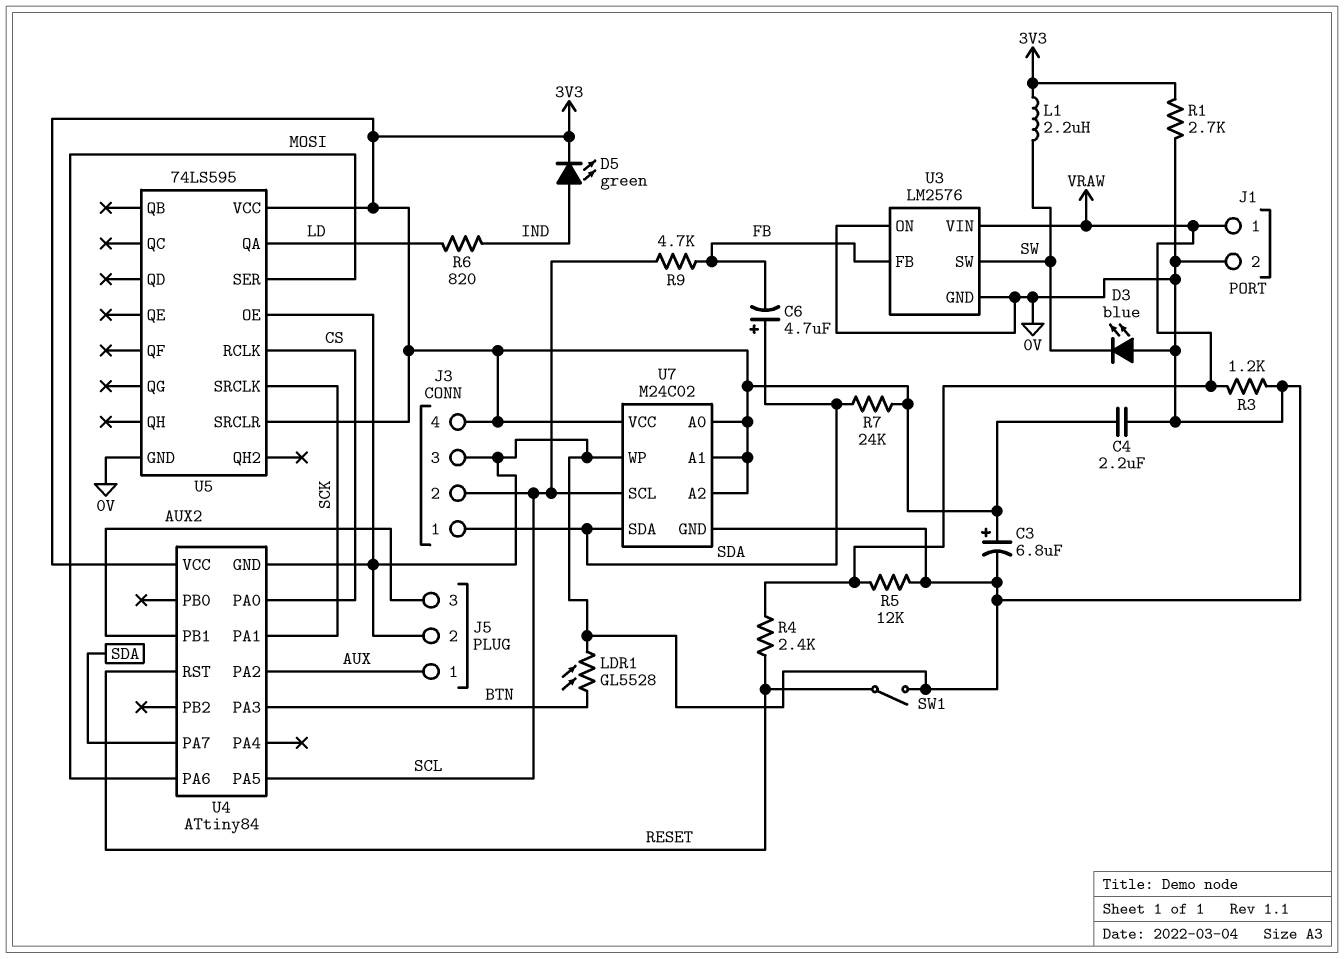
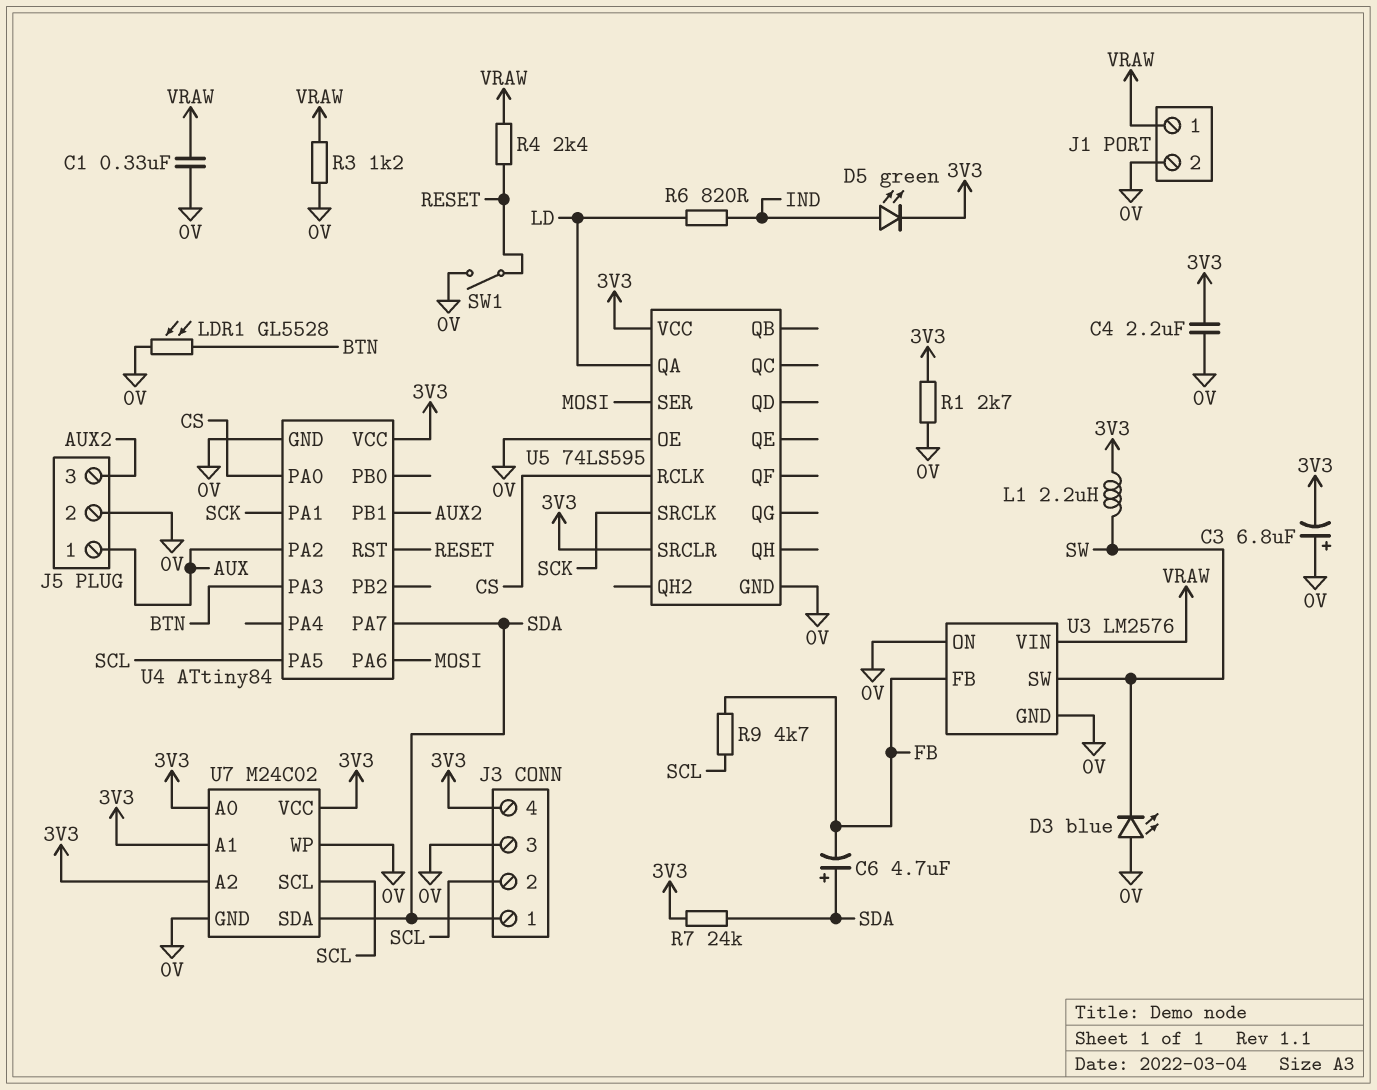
C1: none -> 330nF (0V, VRAW)
C3: 6.8uF (plus 3V3, minus 0V) -> 6.8uF (plus 0V, minus 3V3)
R5: 12k (0V, VRAW) -> none

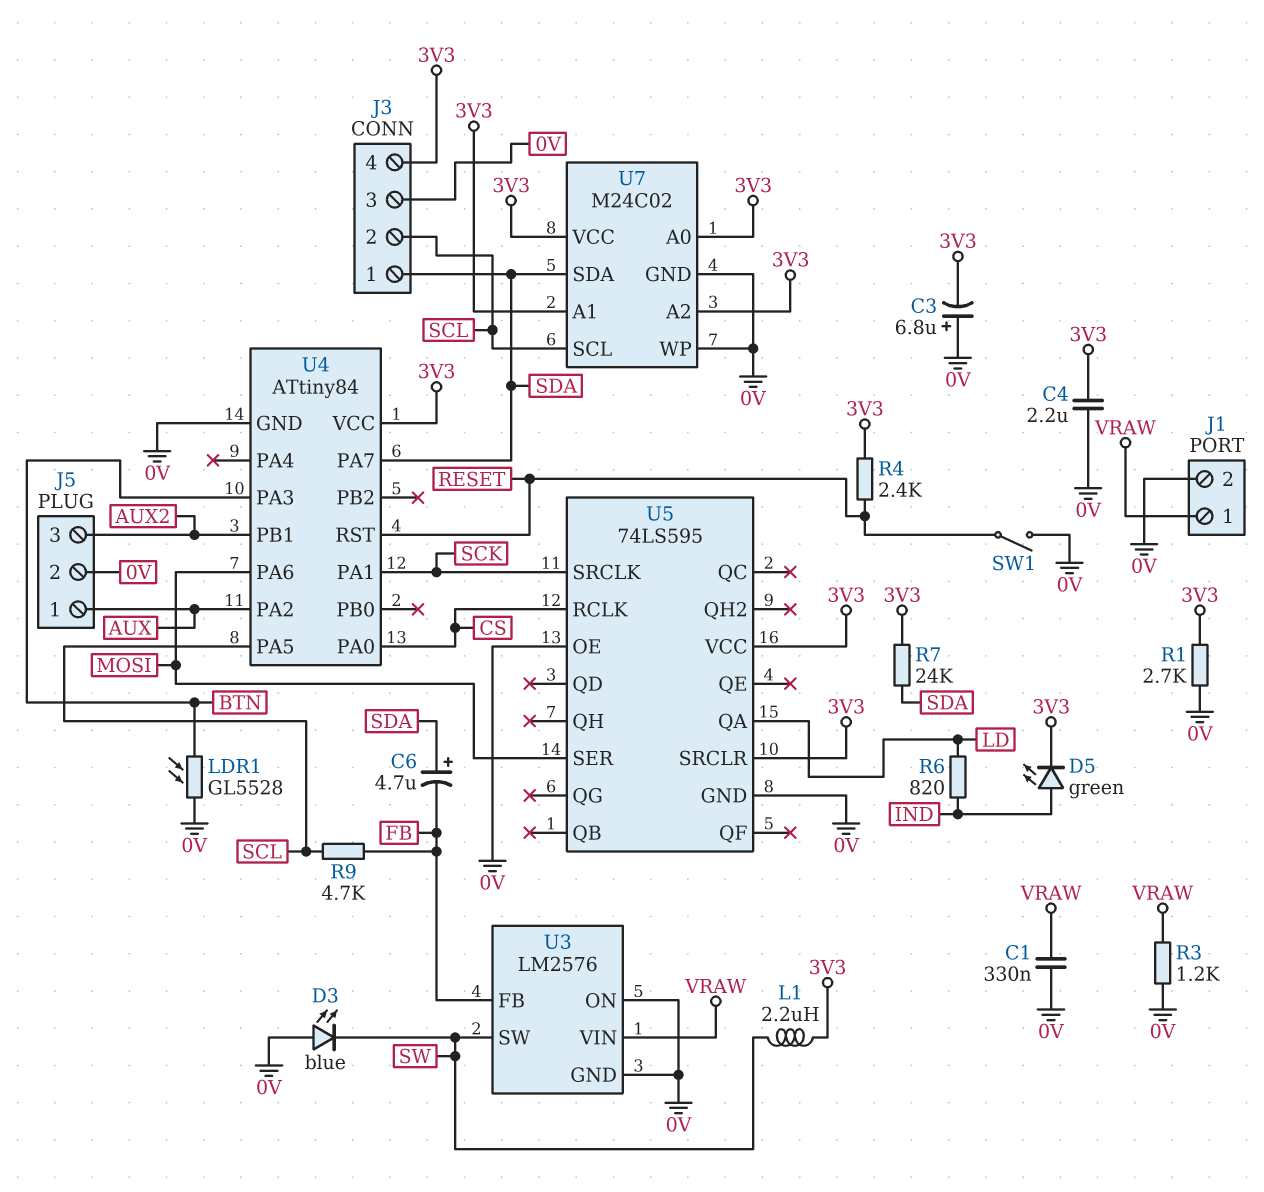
R4: 2.4k (RESET, VRAW) -> 2.4k (3V3, RESET)

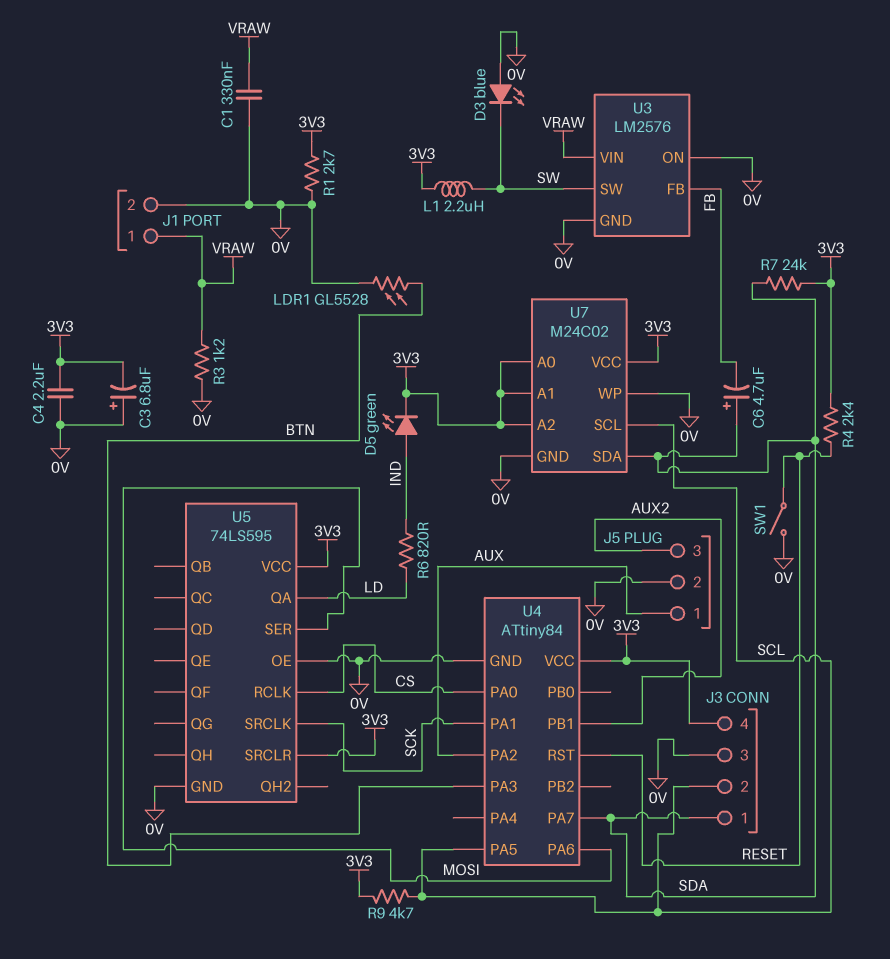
R9: 4.7k (FB, SCL) -> 4.7k (3V3, SCL)

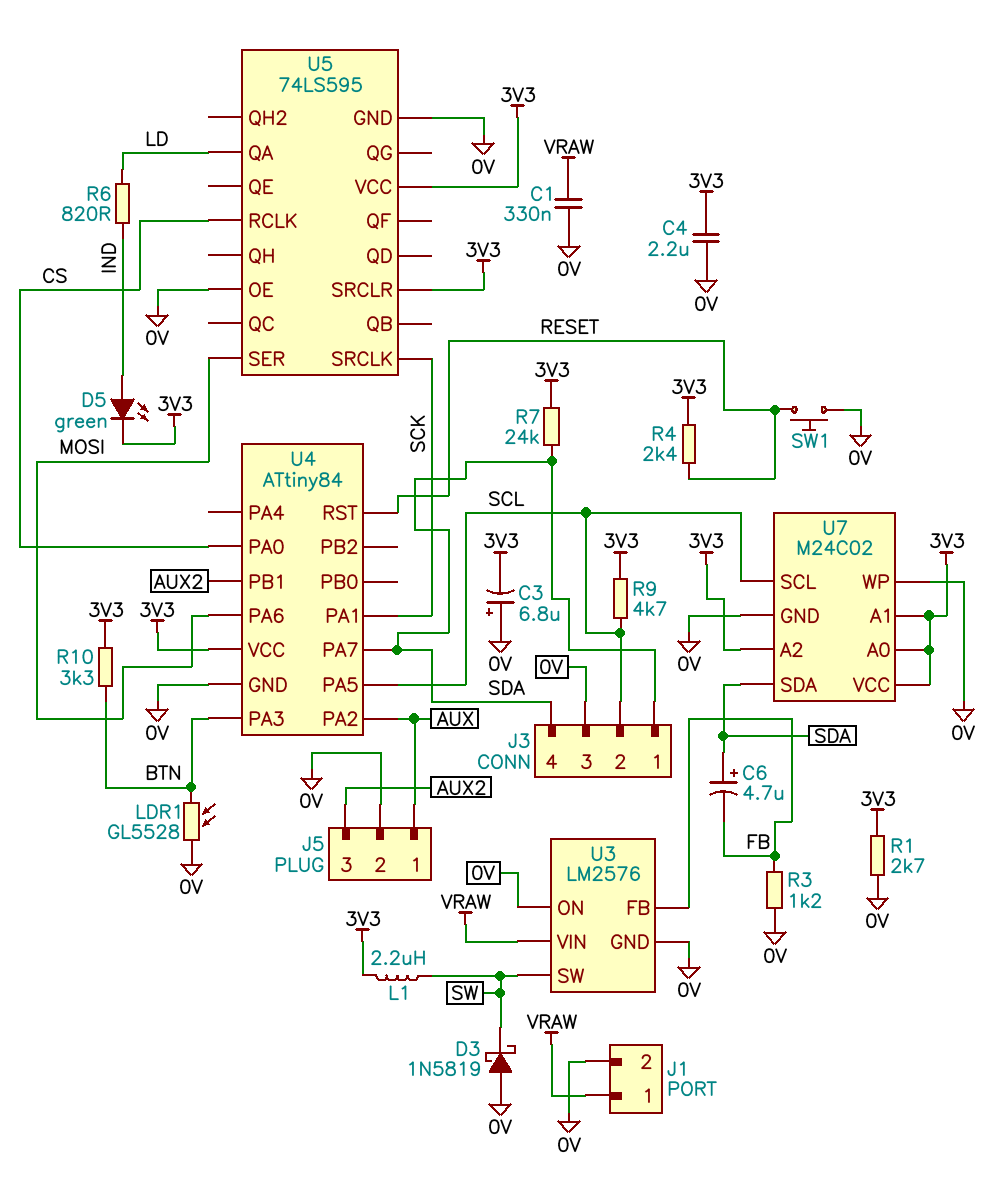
D3: LED blue (A 0V, K SW) -> schottky 1N5819 (A 0V, K SW)
J3 pin 4: 3V3 -> SDA
R3: 1.2k (0V, VRAW) -> 1.2k (0V, FB)
R10: none -> 3.3k (3V3, BTN)
SW1: switch (0V, RESET) -> button (0V, RESET)

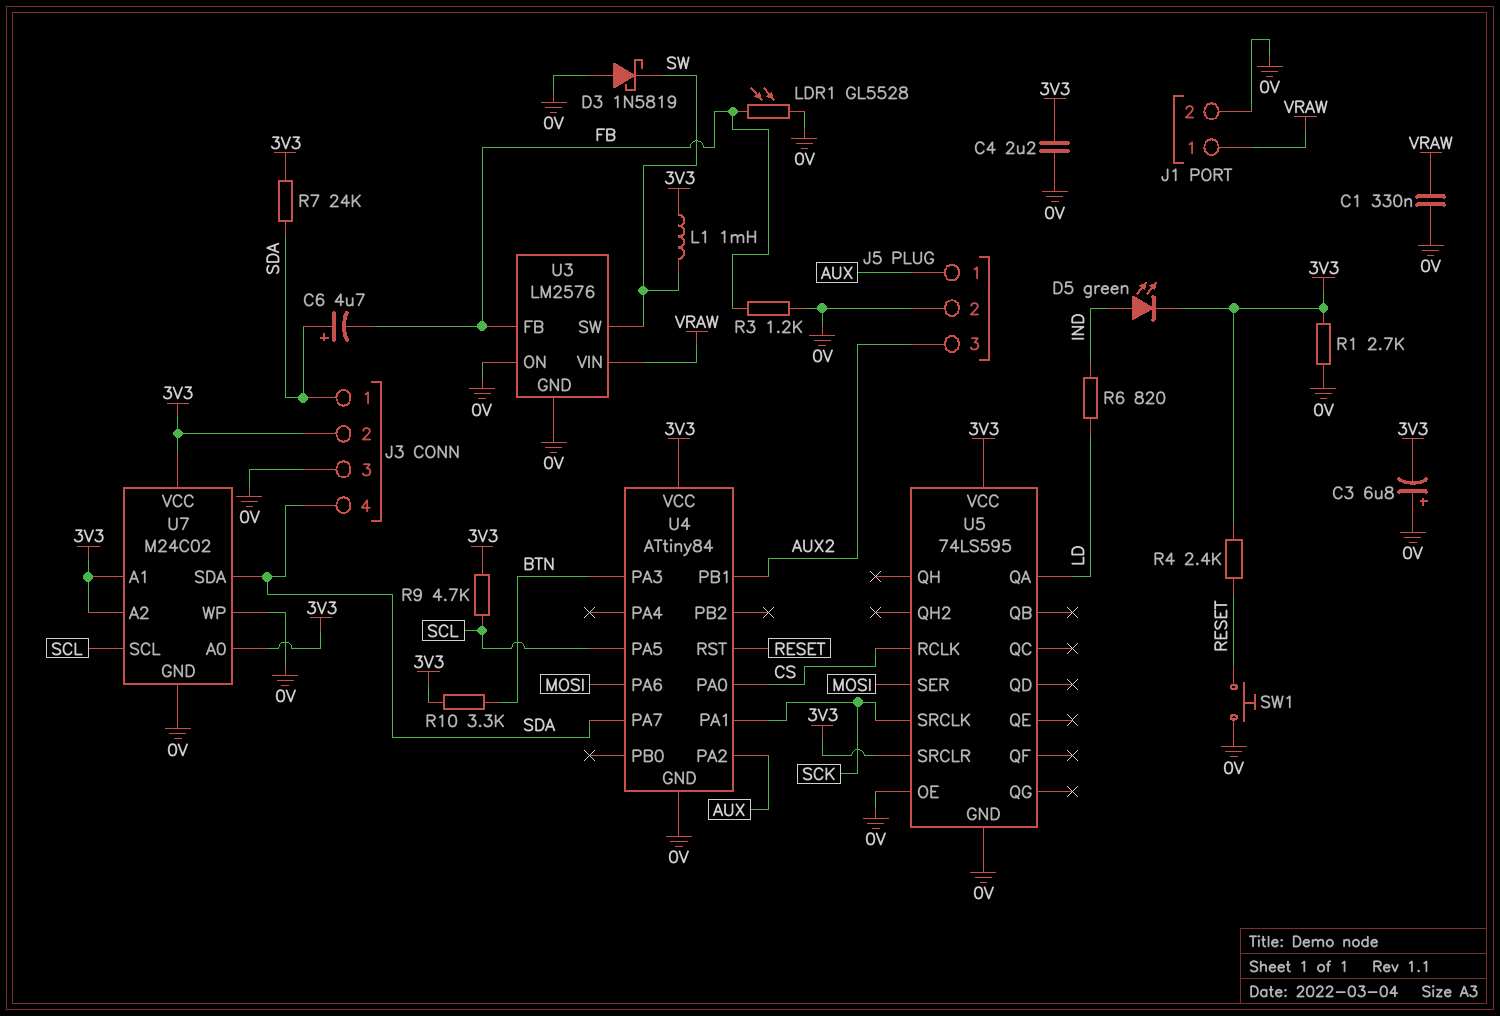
J3 pin 2: SCL -> 3V3
L1: 2.2uH (3V3, SW) -> 1mH (3V3, SW)
LDR1: GL5528 (0V, BTN) -> GL5528 (0V, FB)

